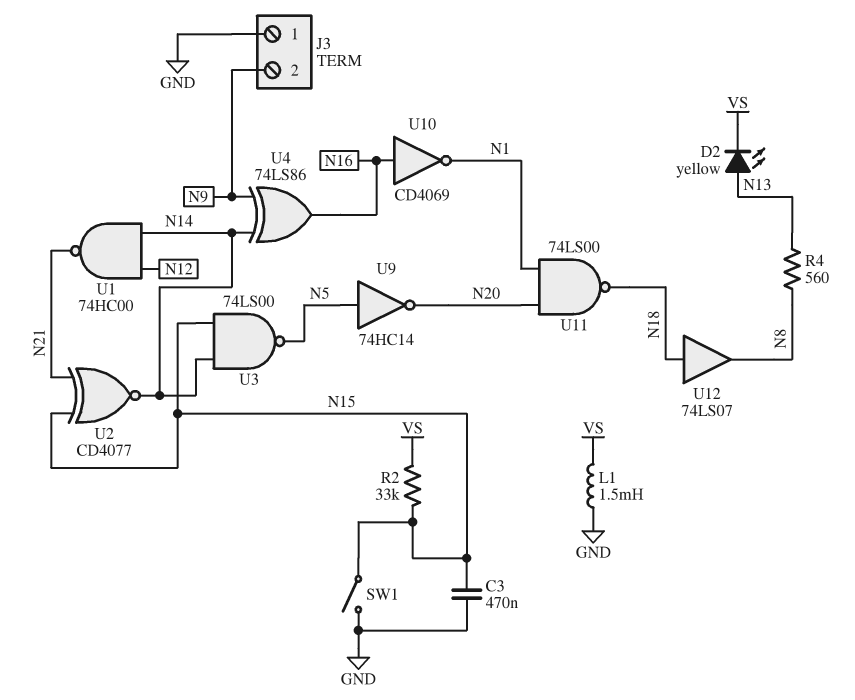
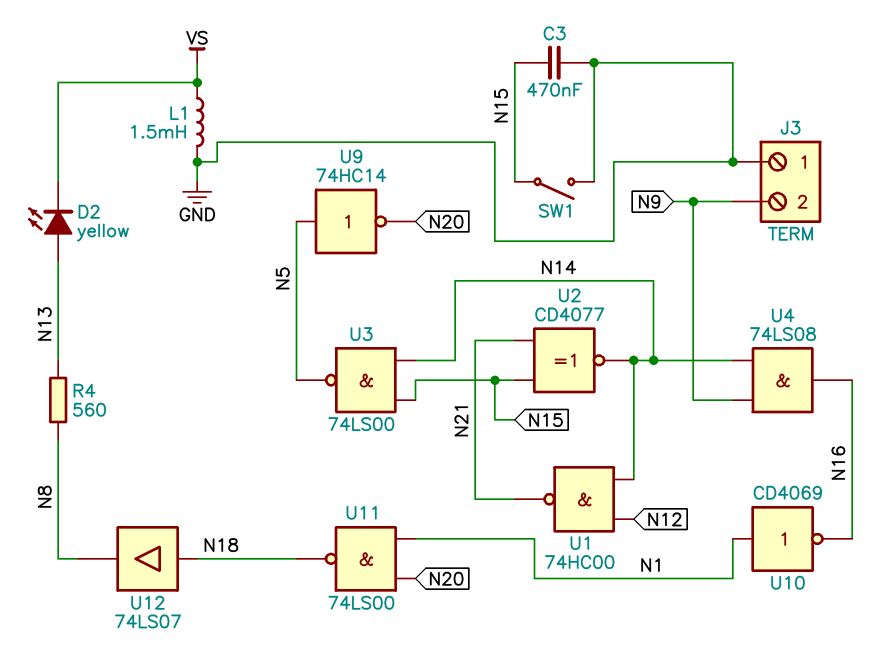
R2: 33k (N15, VS) -> none
U4: XOR 74LS86 (in N9, in N14, out N16) -> AND 74LS08 (in N9, in N14, out N16)
U10: NOT CD4069 (in N16, out N1) -> NOT CD4069 (in N1, out N16)

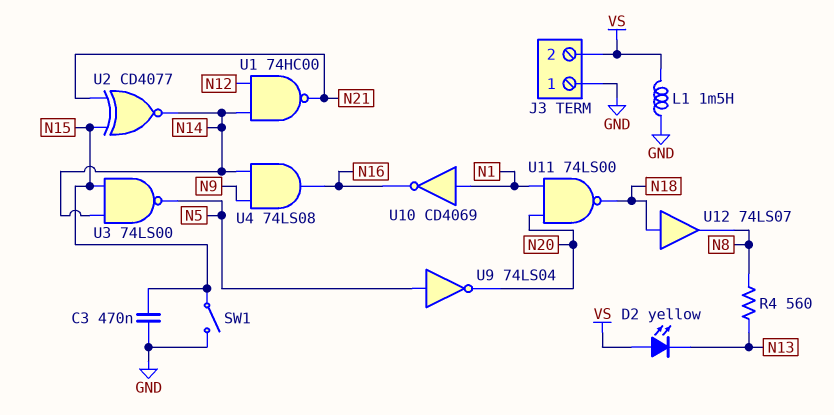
D2: LED yellow (A N13, K VS) -> LED yellow (A VS, K N13)
J3 pin 2: N9 -> VS
U9: NOT 74HC14 (in N5, out N20) -> NOT 74LS04 (in N5, out N20)

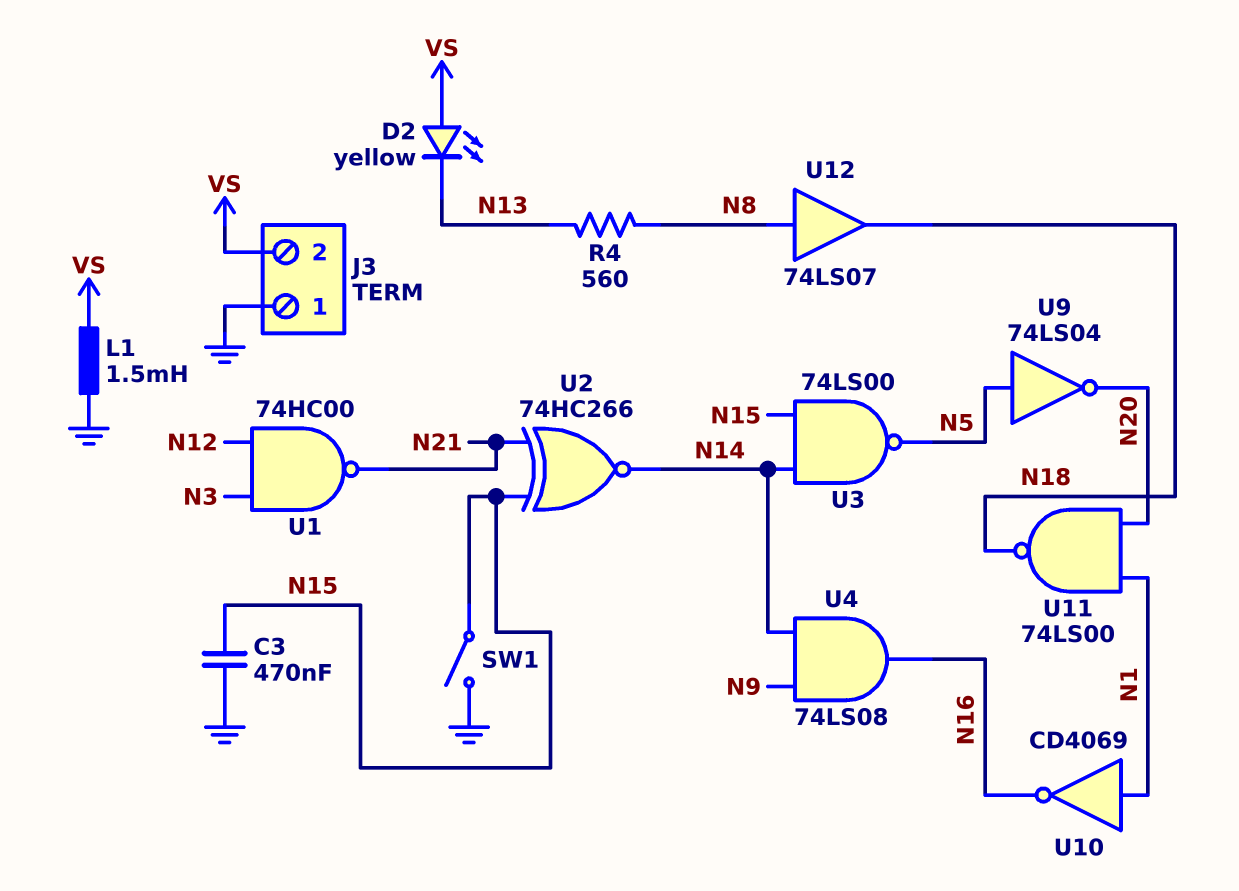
U1: NAND 74HC00 (in N12, in N14, out N21) -> NAND 74HC00 (in N3, in N12, out N21)
U2: XNOR CD4077 (in N15, in N21, out N14) -> XNOR 74HC266 (in N15, in N21, out N14)
U12: buffer 74LS07 (in N18, out N8) -> buffer 74LS07 (in N8, out N18)

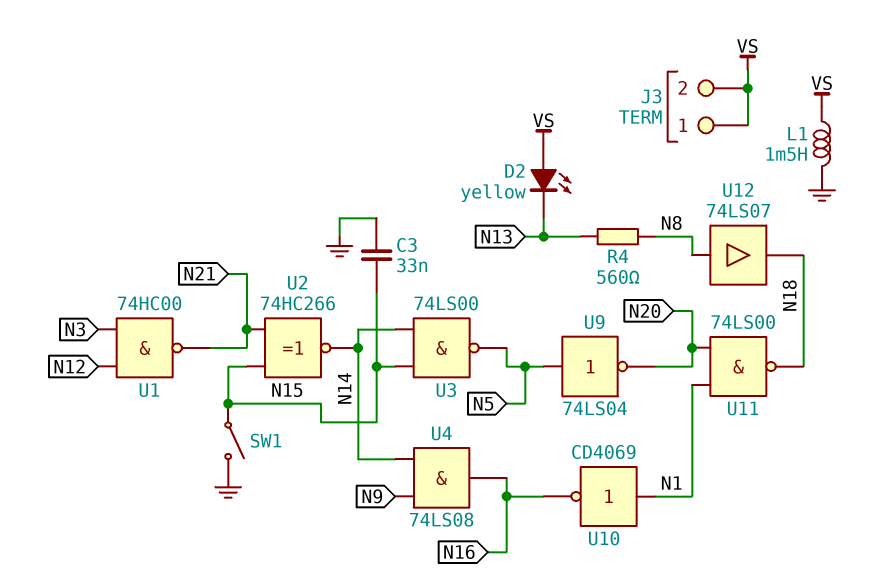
C3: 470nF (GND, N15) -> 33nF (GND, N15)
J3 pin 1: GND -> VS

